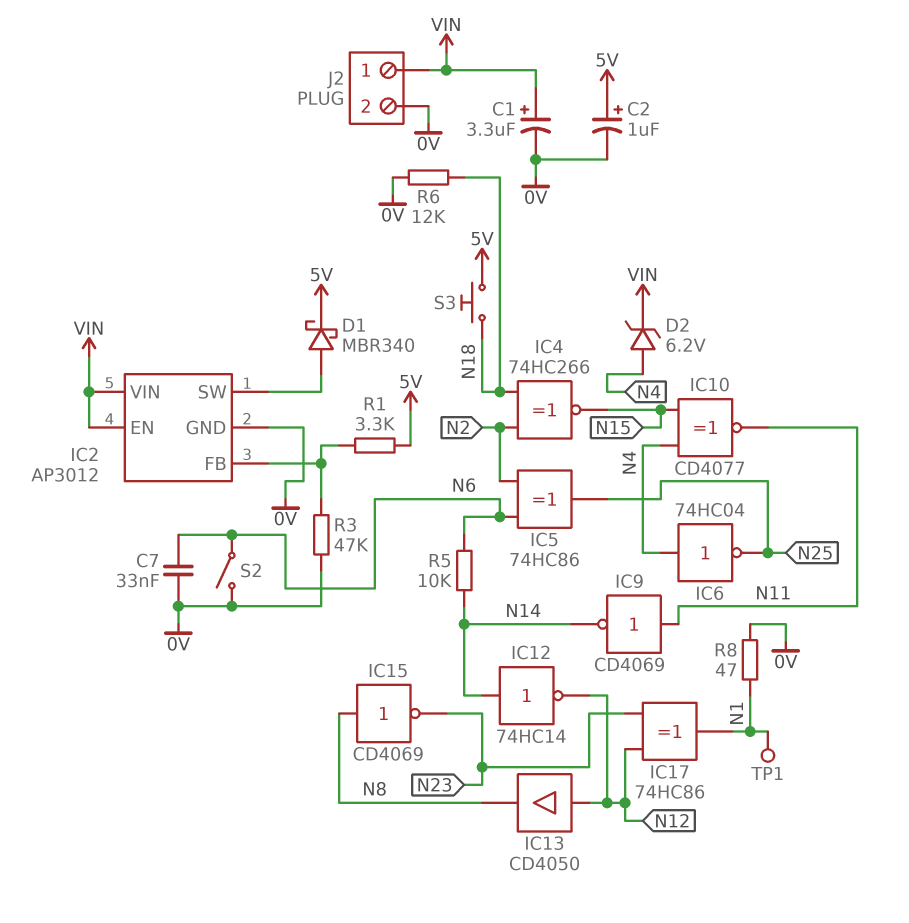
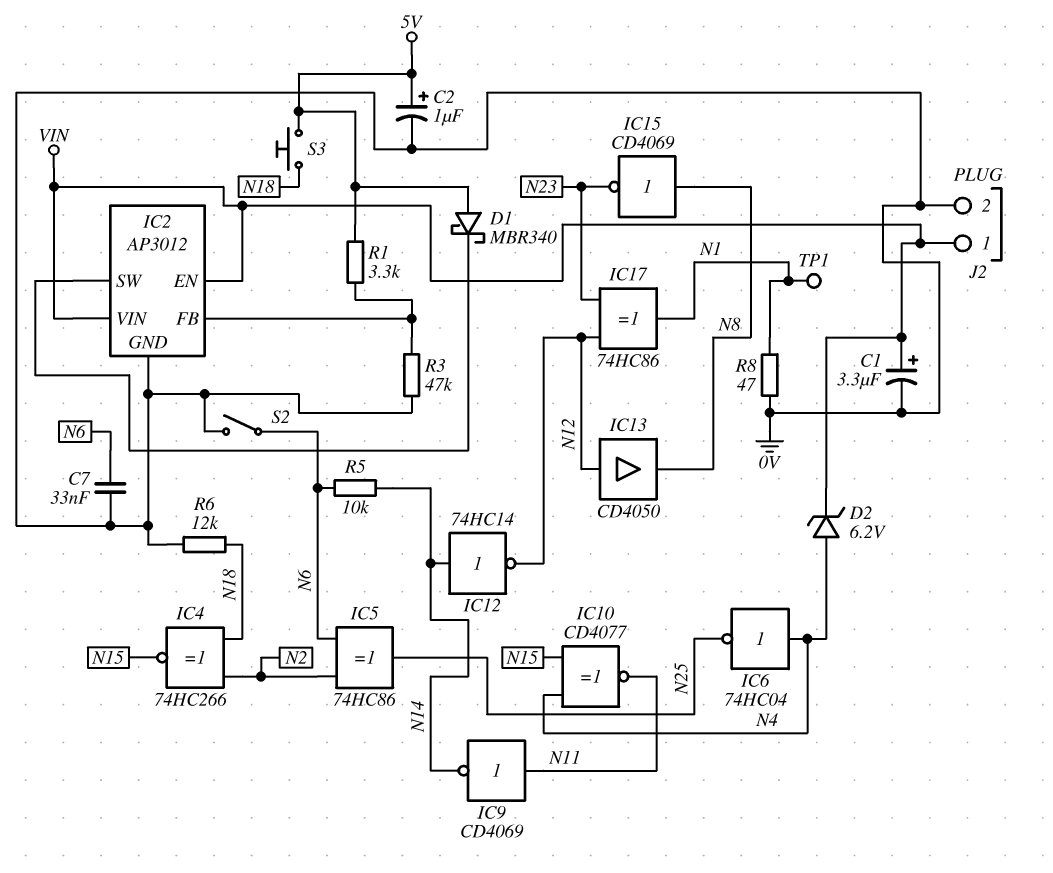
D1: schottky MBR340 (A IC2/SW, K 5V) -> schottky MBR340 (A 5V, K IC2/SW)

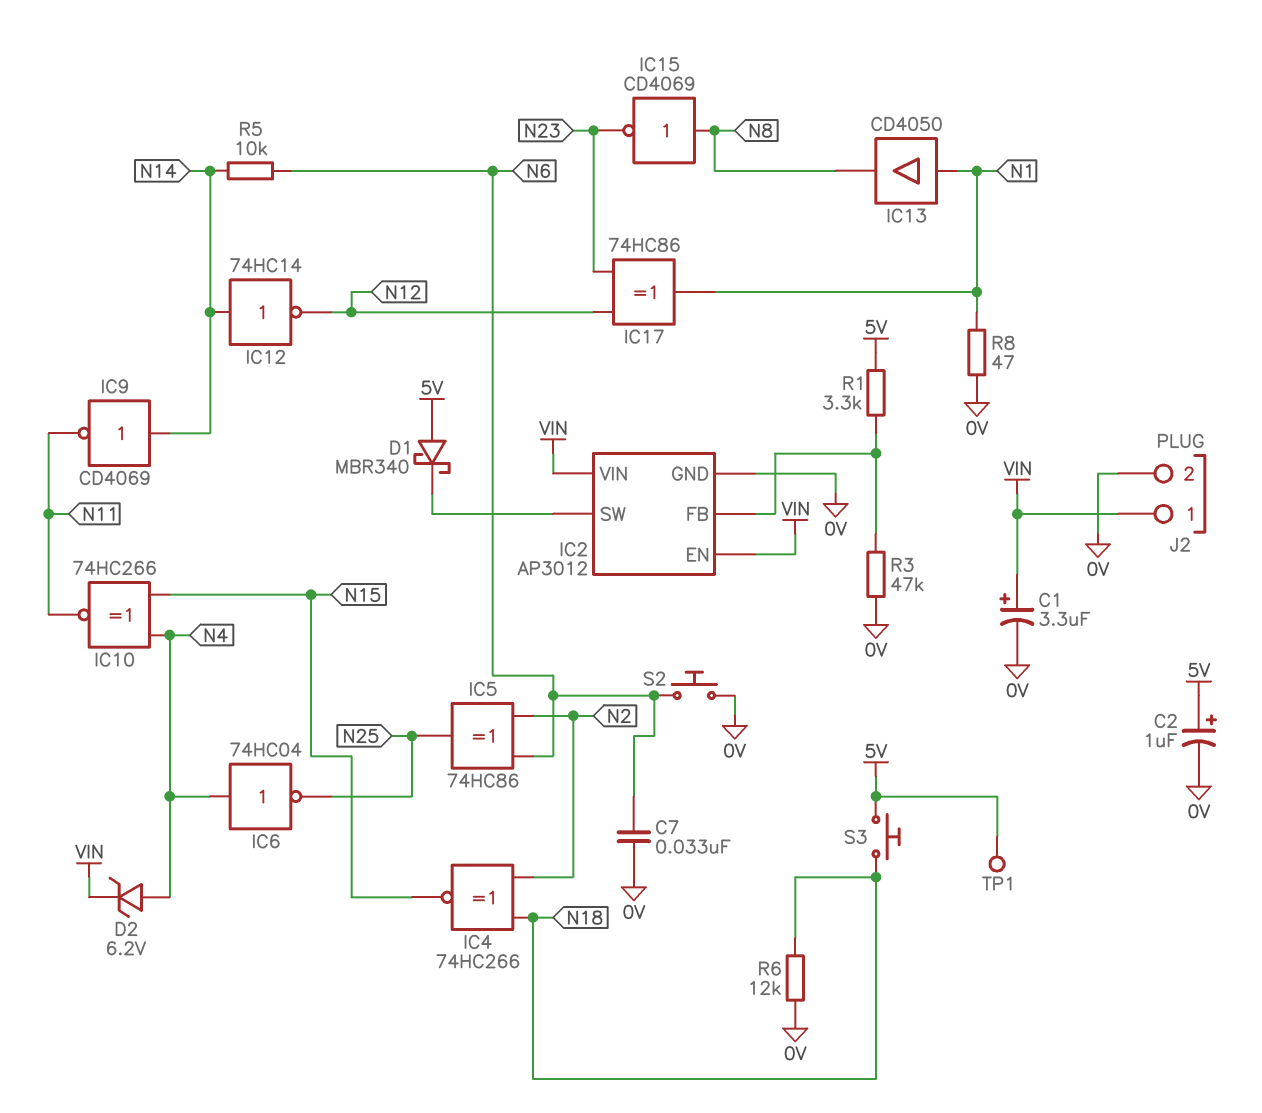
IC9: NOT CD4069 (in N11, out N14) -> NOT CD4069 (in N14, out N11)
IC10: XNOR CD4077 (in N4, in N15, out N11) -> XNOR 74HC266 (in N4, in N15, out N11)
IC13: buffer CD4050 (in N12, out N8) -> buffer CD4050 (in N1, out N8)
S2: switch (0V, N6) -> button (0V, N6)
TP1: test point (N1) -> test point (5V)

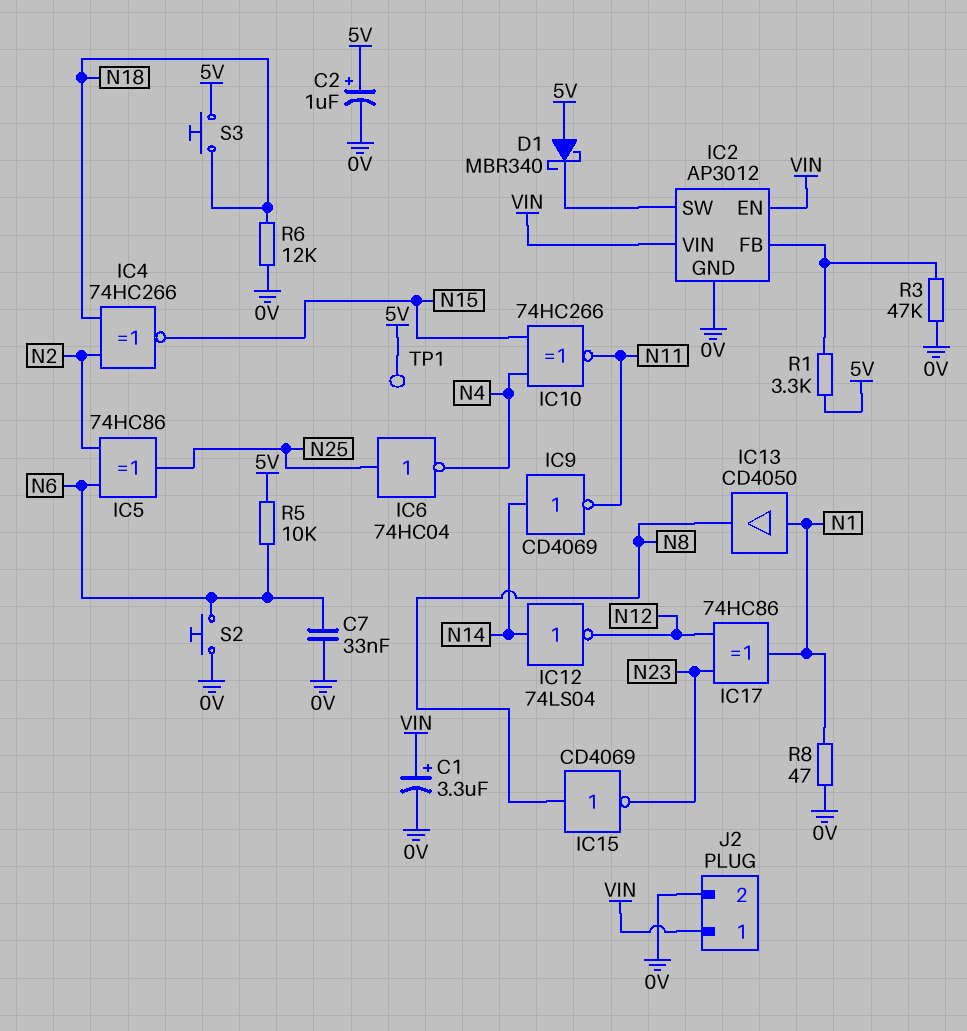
D2: zener 6.2V (A N4, K VIN) -> none
IC6: NOT 74HC04 (in N4, out N25) -> NOT 74HC04 (in N25, out N4)
IC12: NOT 74HC14 (in N14, out N12) -> NOT 74LS04 (in N14, out N12)
R5: 10k (N6, N14) -> 10k (5V, N6)

